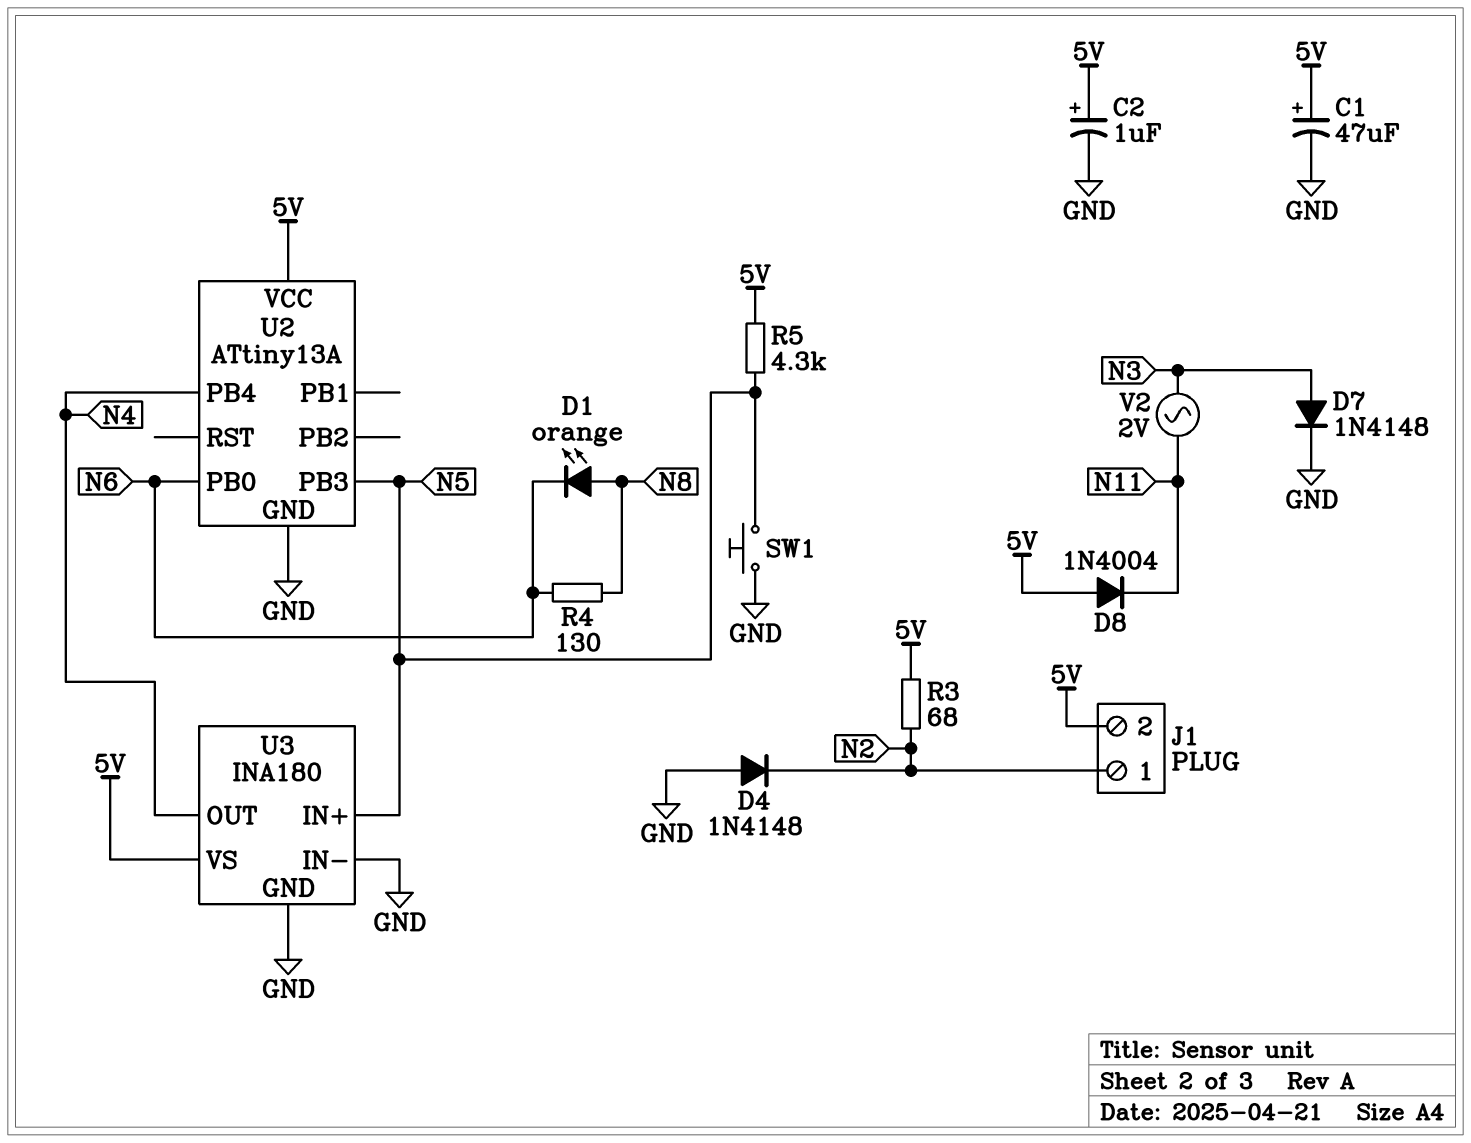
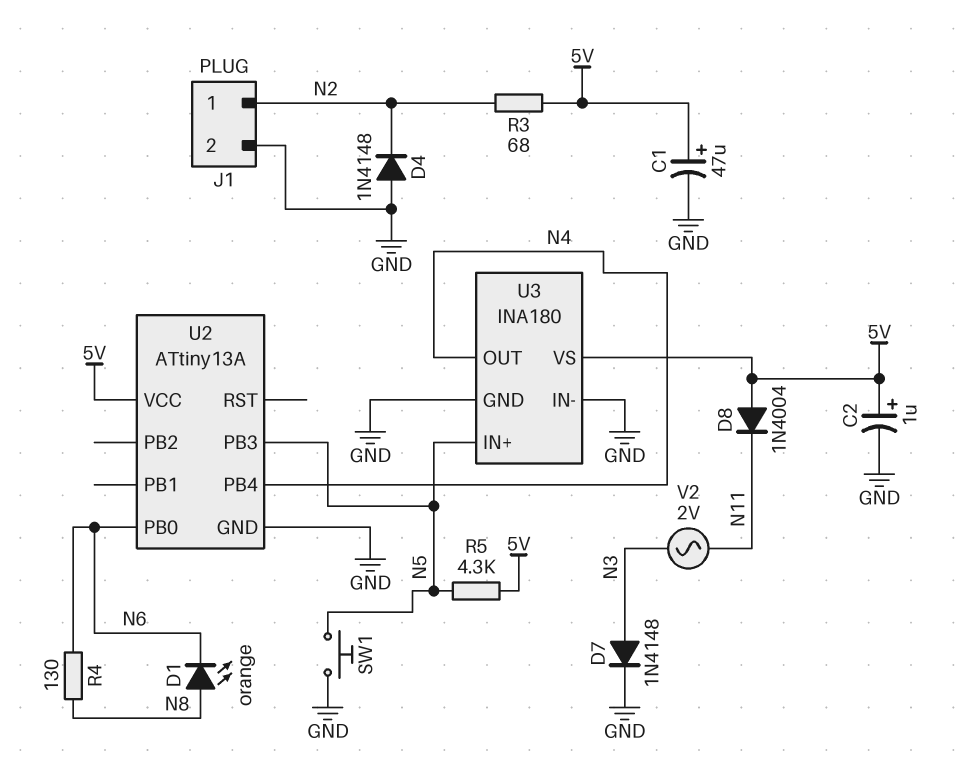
J1 pin 2: 5V -> GND

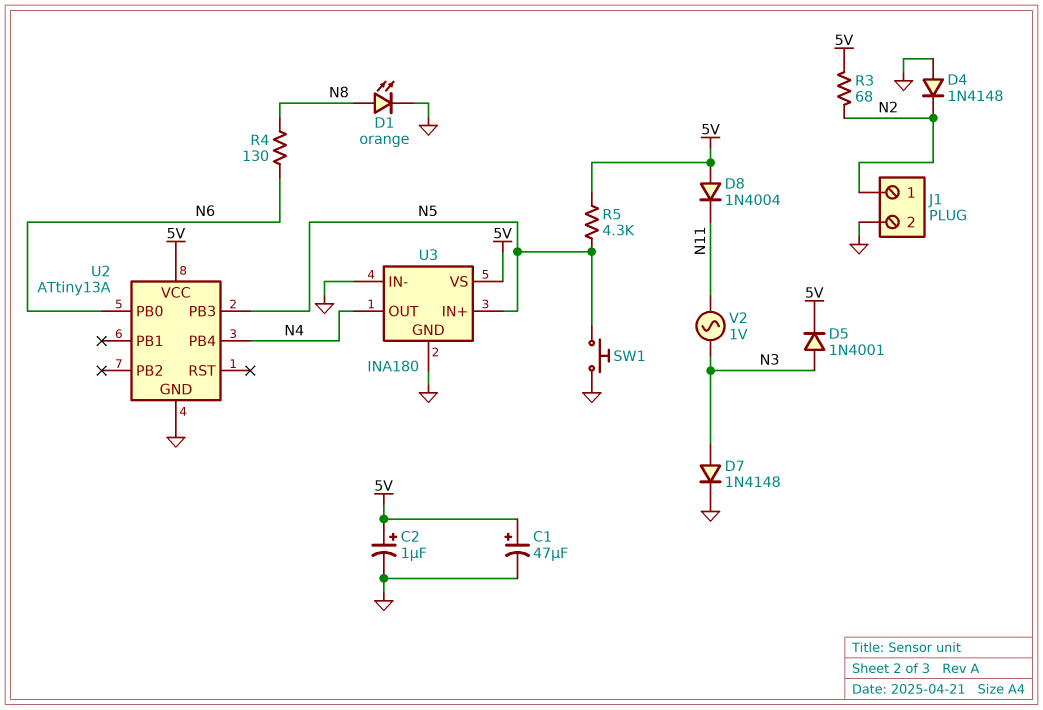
D1: LED orange (A N8, K N6) -> LED orange (A N8, K GND)
D5: none -> diode 1N4001 (A N3, K 5V)
V2: AC 2V (N3, N11) -> AC 1V (N3, N11)

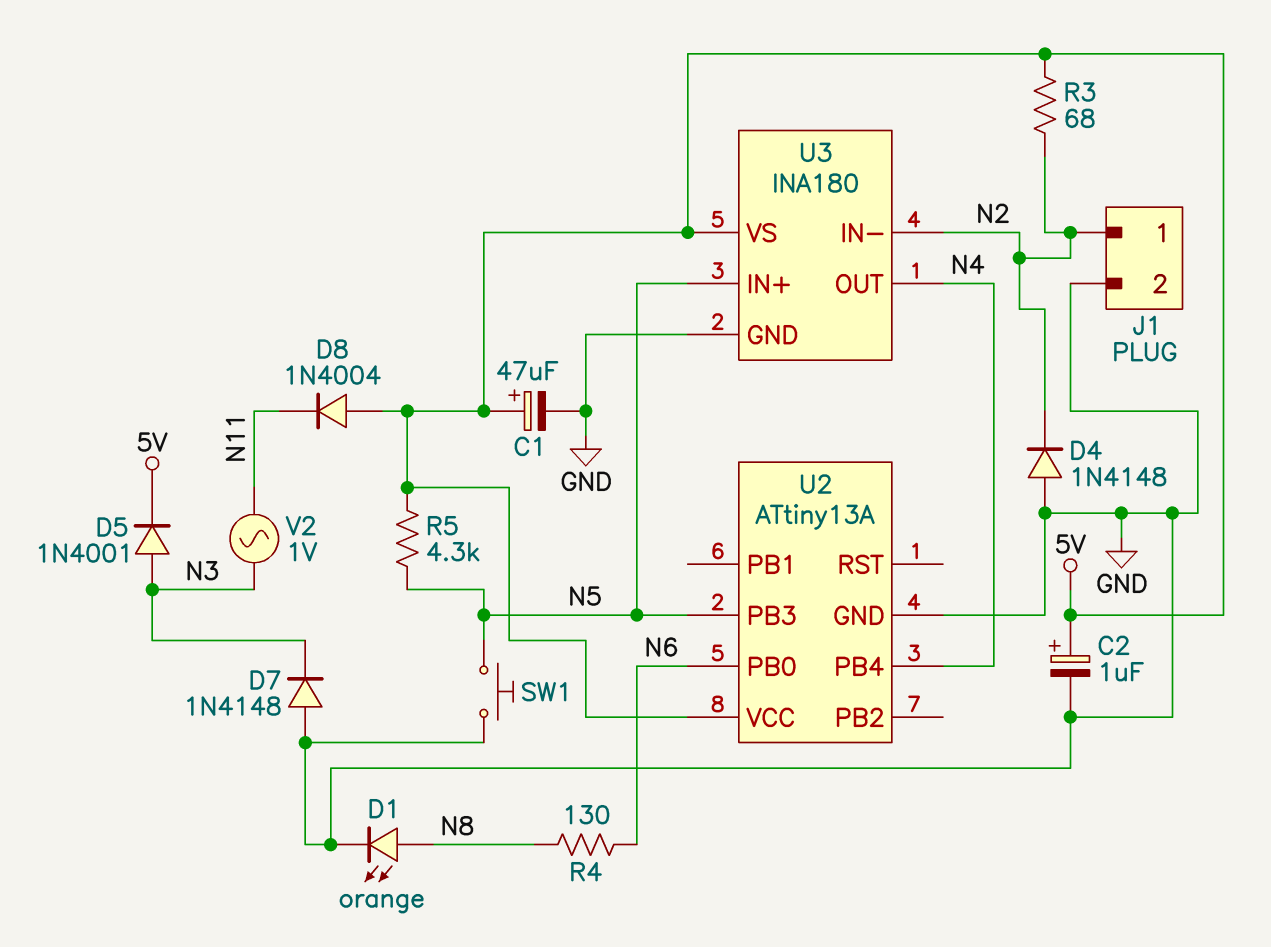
D7: diode 1N4148 (A N3, K GND) -> diode 1N4148 (A GND, K N3)
U3 pin IN-: GND -> N2

